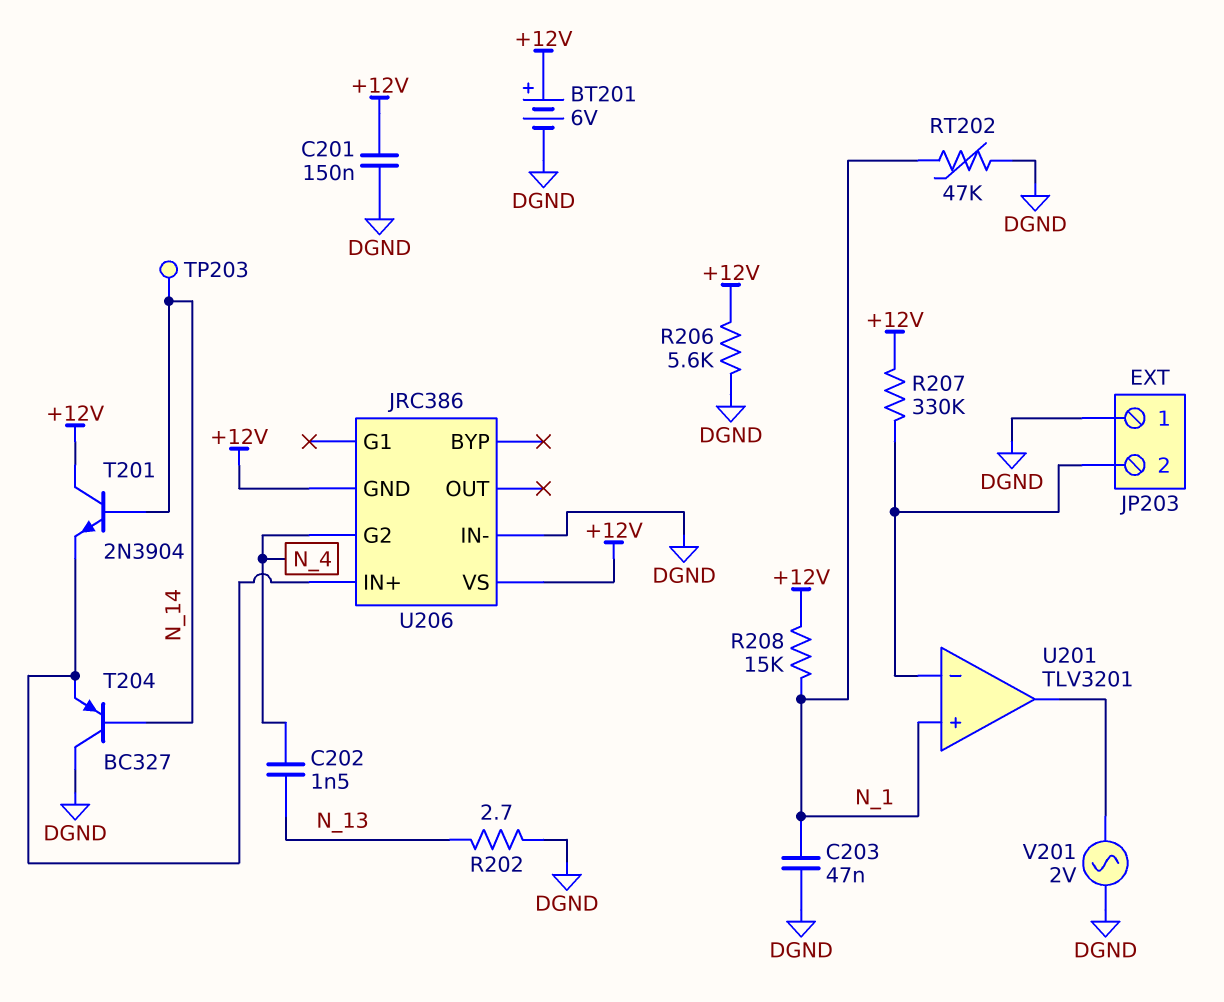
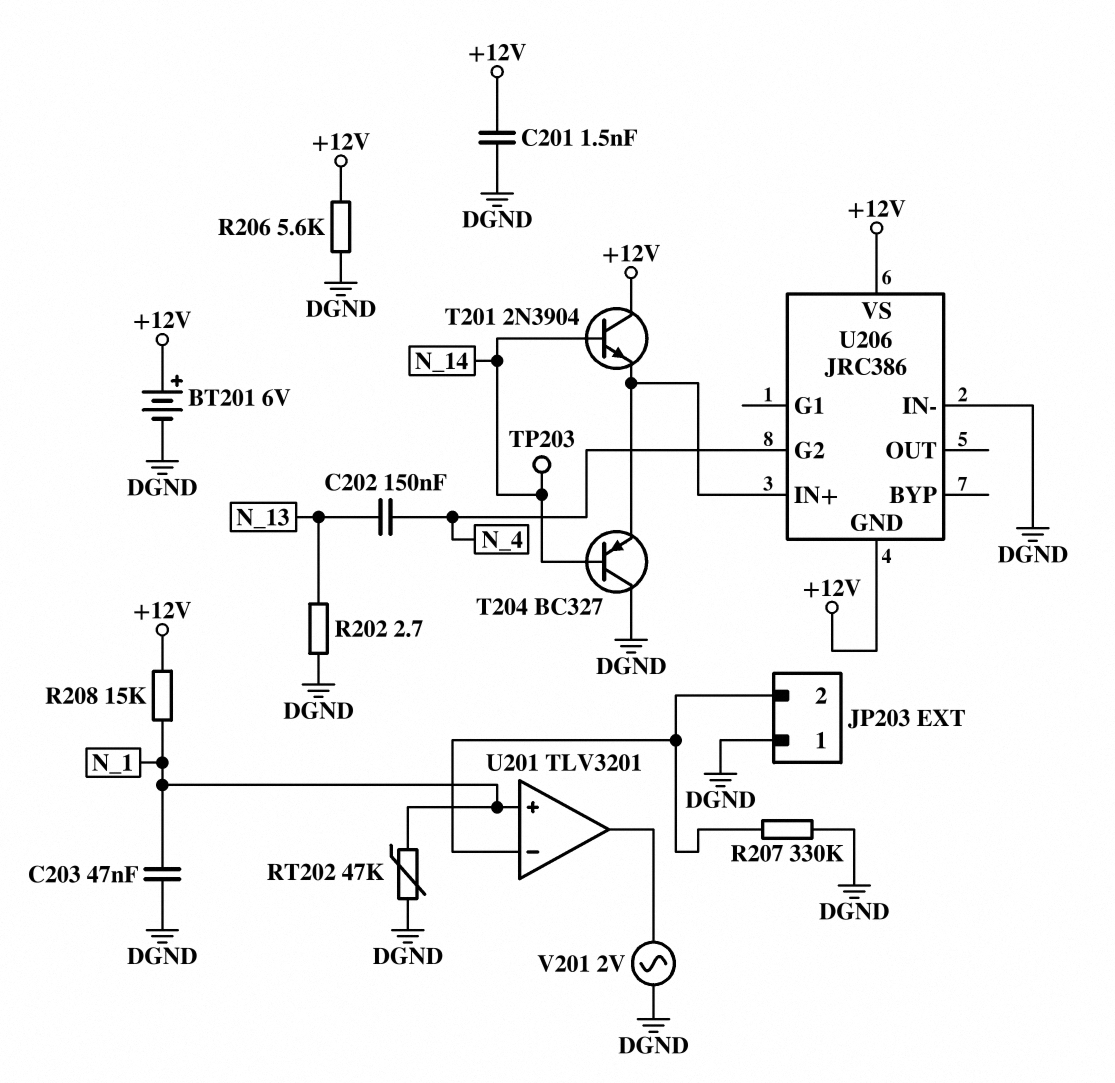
C201: 150nF (+12V, DGND) -> 1.5nF (+12V, DGND)
C202: 1.5nF (N_4, N_13) -> 150nF (N_4, N_13)
R207: 330k (+12V, JP203/2) -> 330k (DGND, JP203/2)

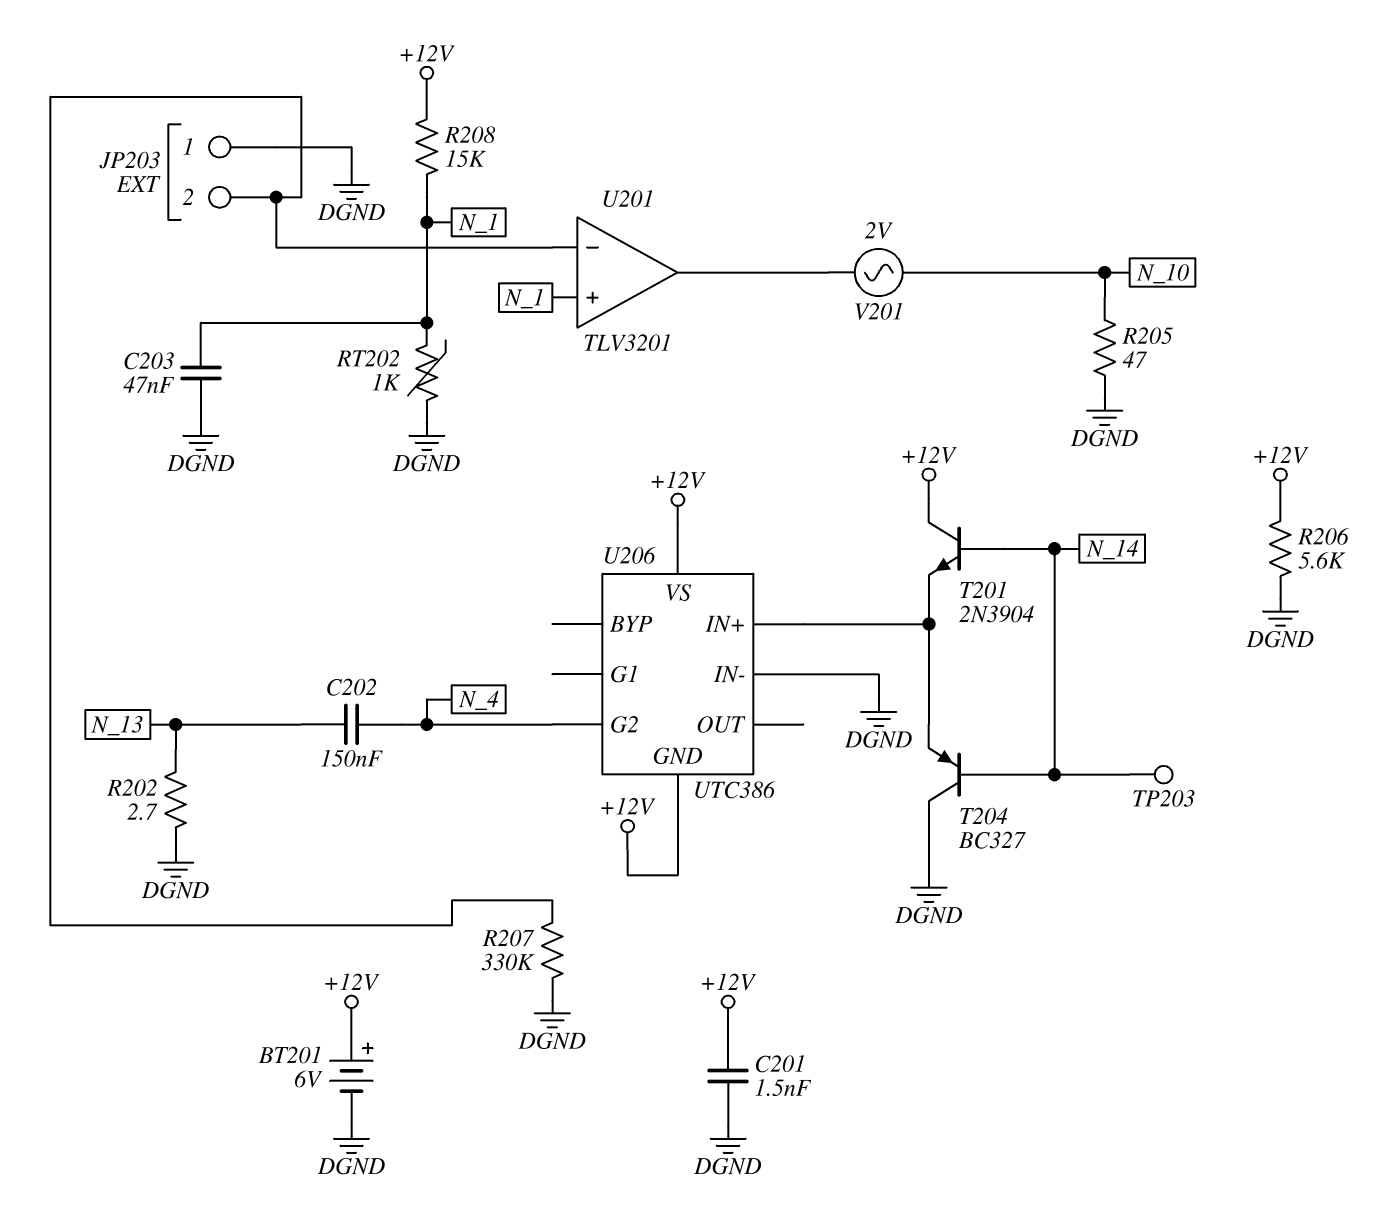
R205: none -> 47 (DGND, N_10)
RT202: 47k (DGND, N_1) -> 1k (DGND, N_1)
U206: JRC386 -> UTC386
V201: AC 2V (DGND, U201/out) -> AC 2V (N_10, U201/out)

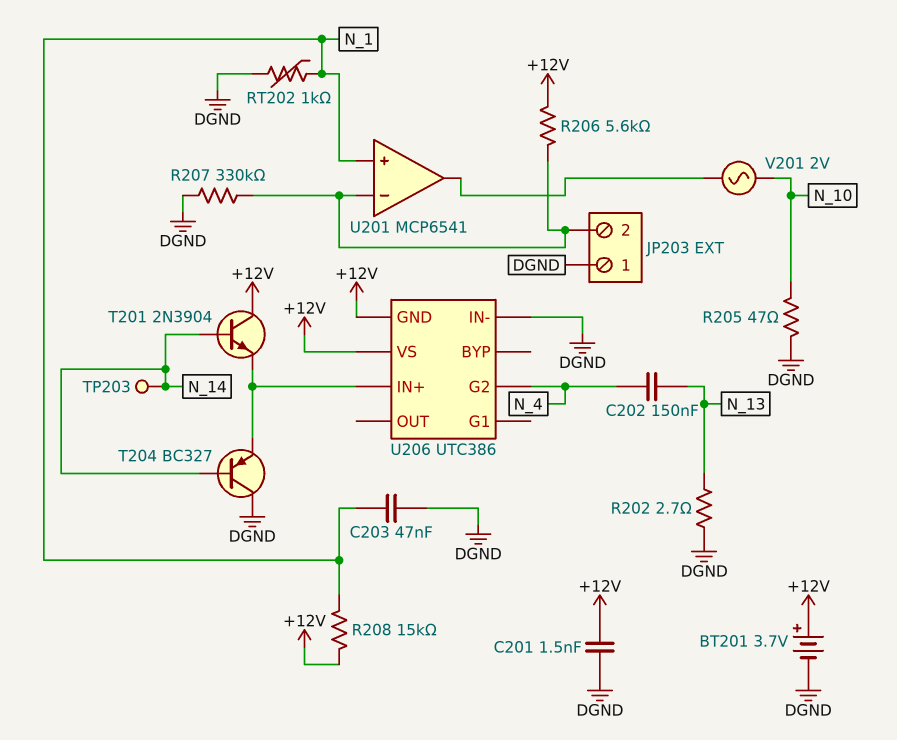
BT201: 6V (plus +12V, minus DGND) -> 3.7V (plus +12V, minus DGND)
R206: 5.6k (+12V, DGND) -> 5.6k (+12V, JP203/2)
U201: TLV3201 -> MCP6541

